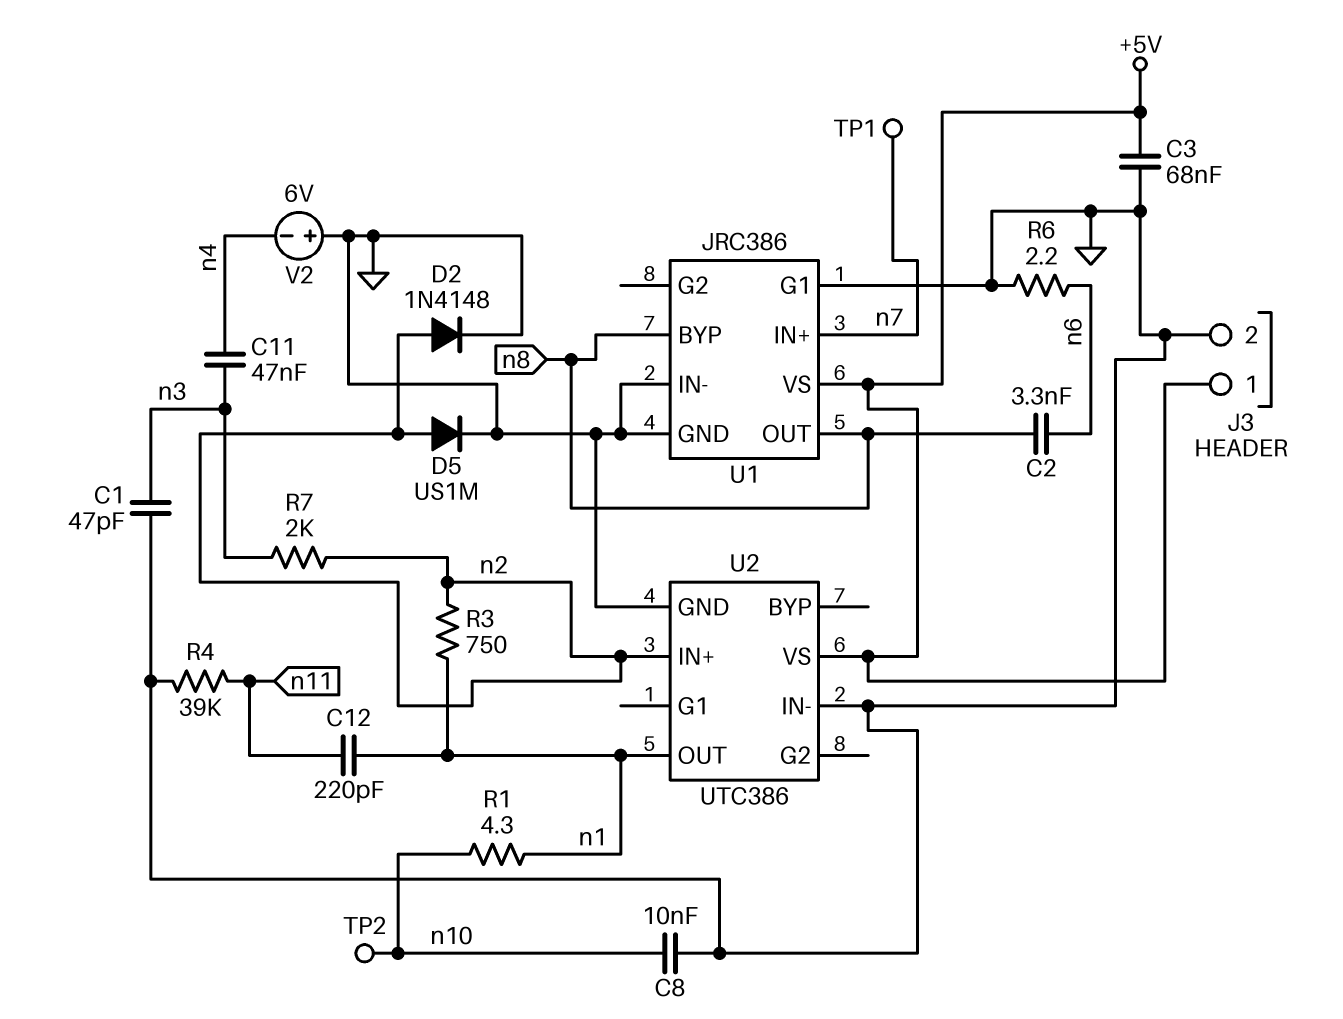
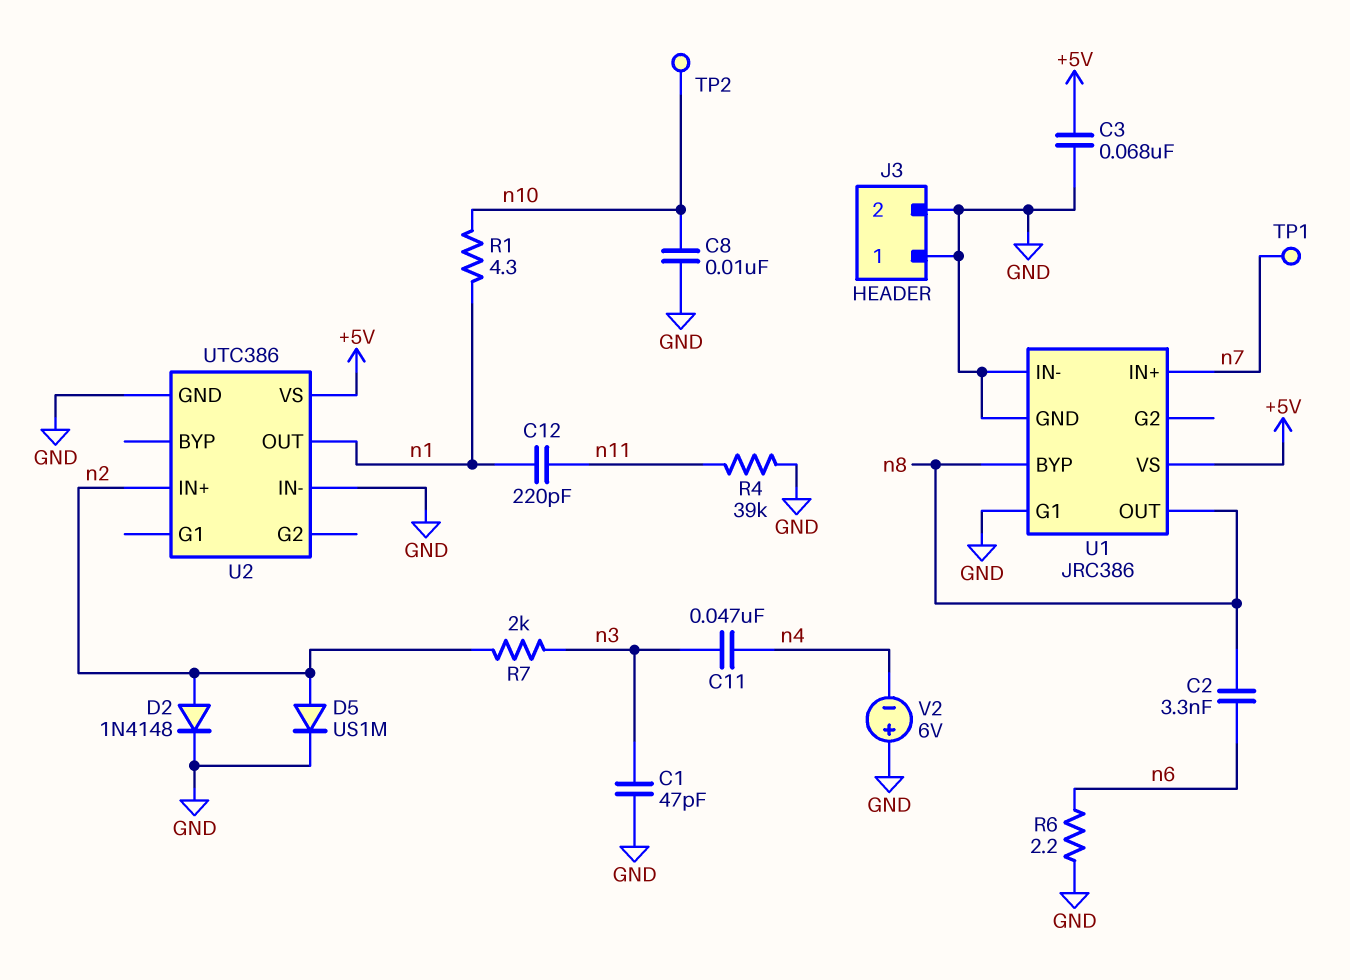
J3 pin 1: +5V -> GND
R3: 750 (n1, n2) -> none

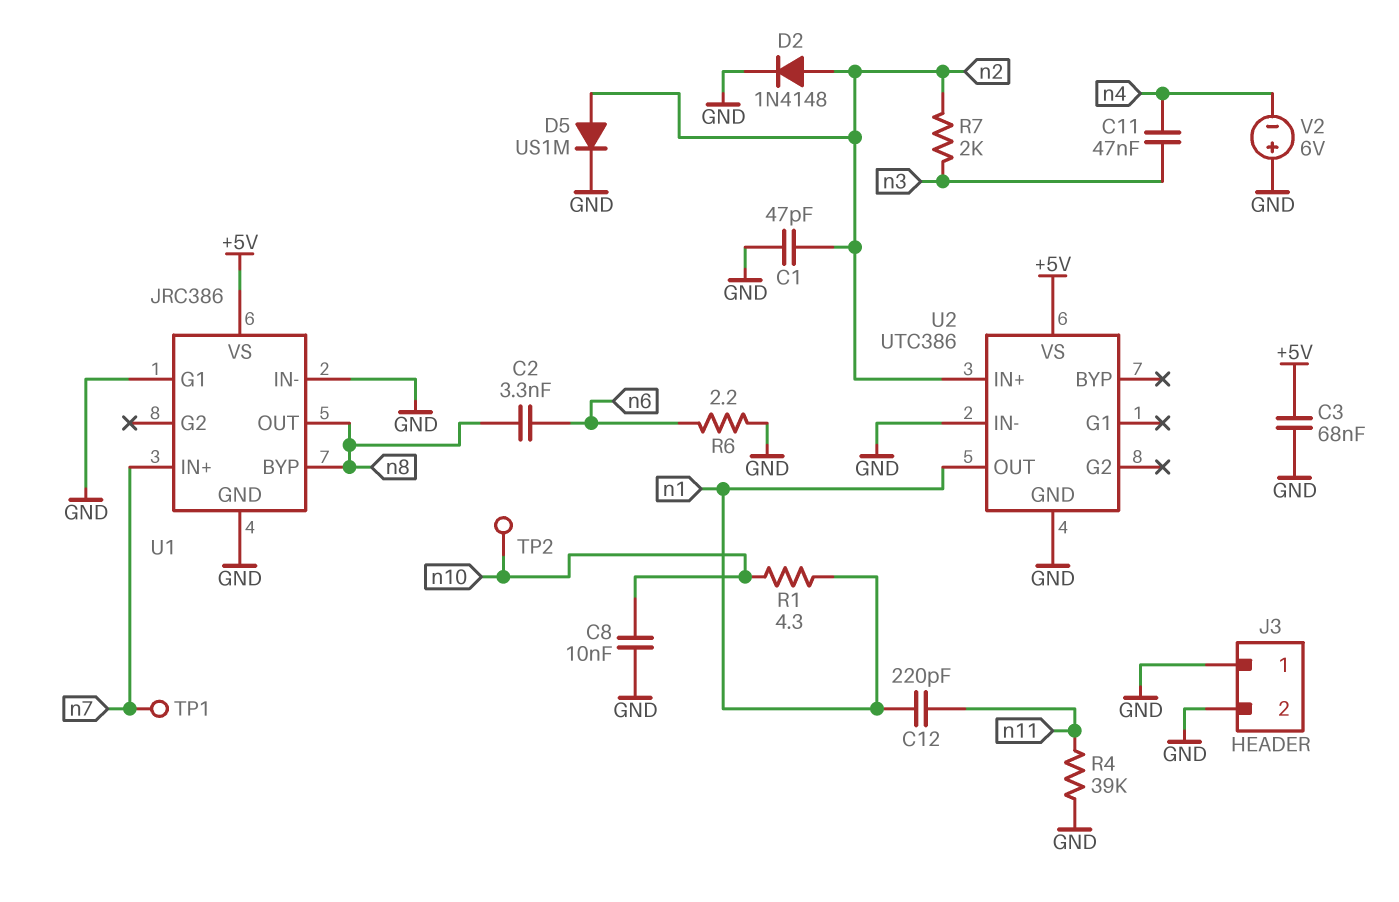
C1: 47pF (GND, n3) -> 47pF (GND, n2)

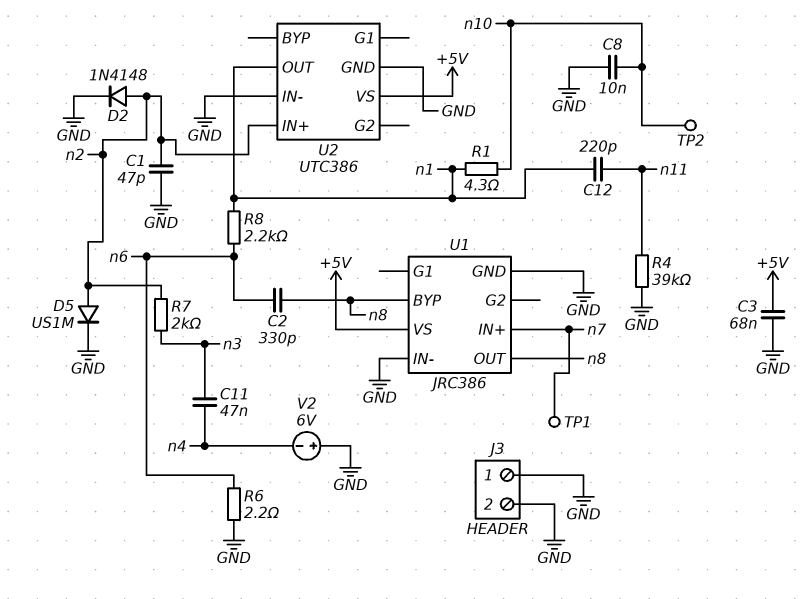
C2: 3.3nF (n6, n8) -> 330pF (n6, n8)
R8: none -> 2.2k (n1, n6)
U1 pin G1: GND -> none

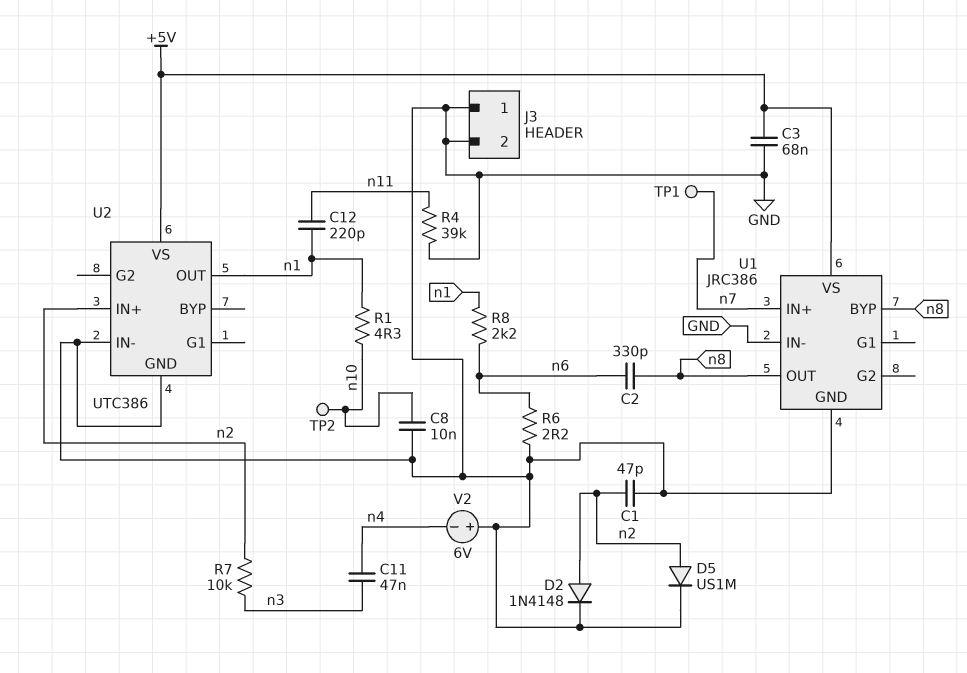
R7: 2k (n2, n3) -> 10k (n2, n3)

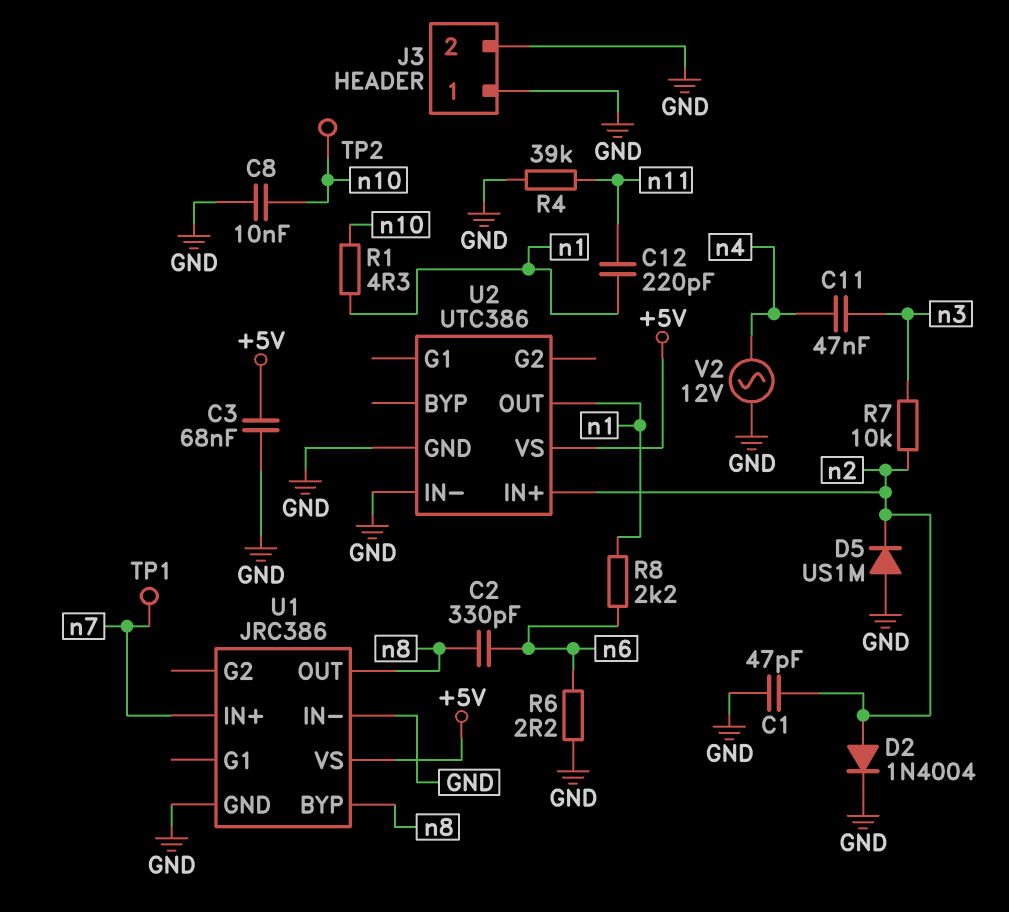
D2: diode 1N4148 (A n2, K GND) -> diode 1N4004 (A n2, K GND)
D5: diode US1M (A n2, K GND) -> diode US1M (A GND, K n2)
V2: 6V (plus GND, minus n4) -> AC 12V (GND, n4)

